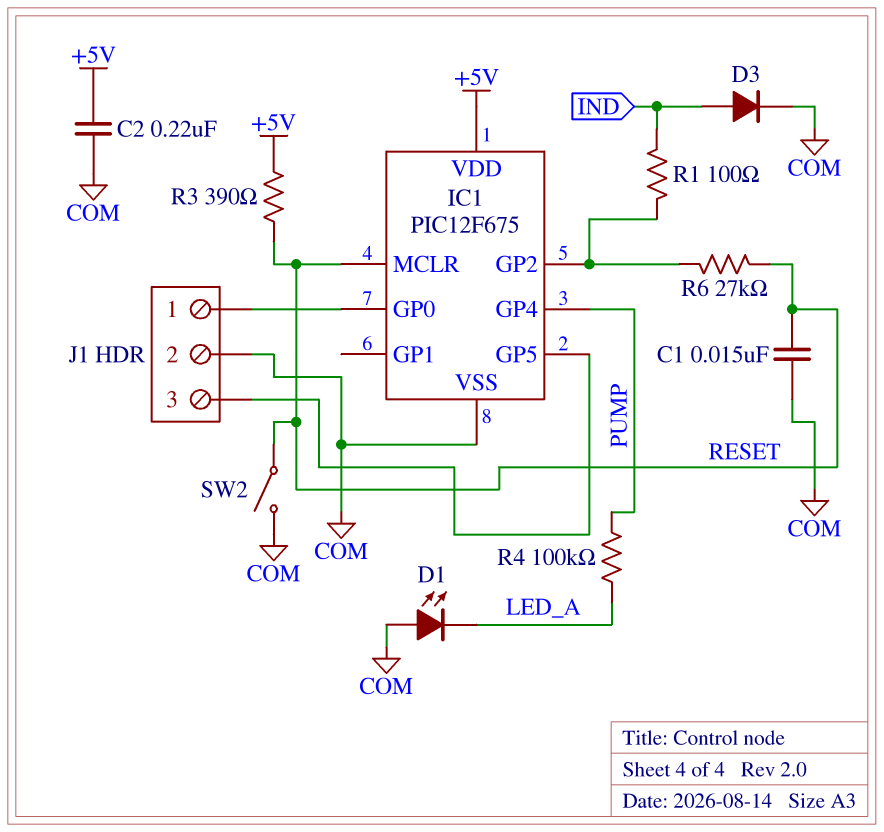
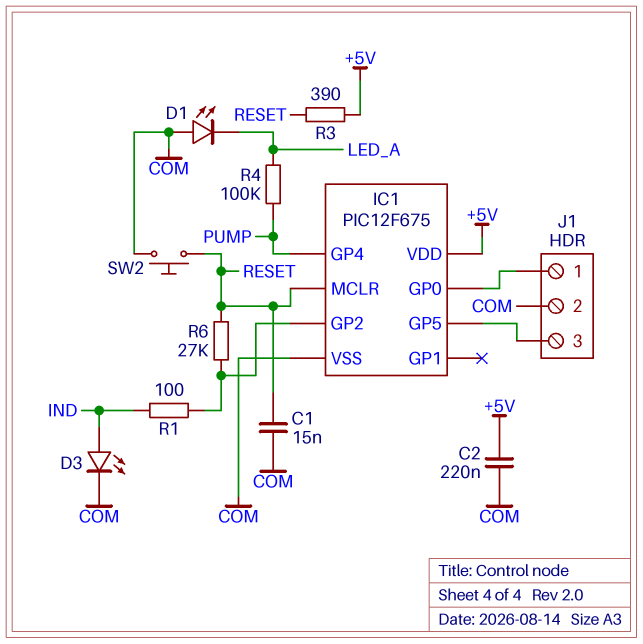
D3: diode (A IND, K COM) -> LED (A IND, K COM)
SW2: switch (COM, RESET) -> button (COM, RESET)

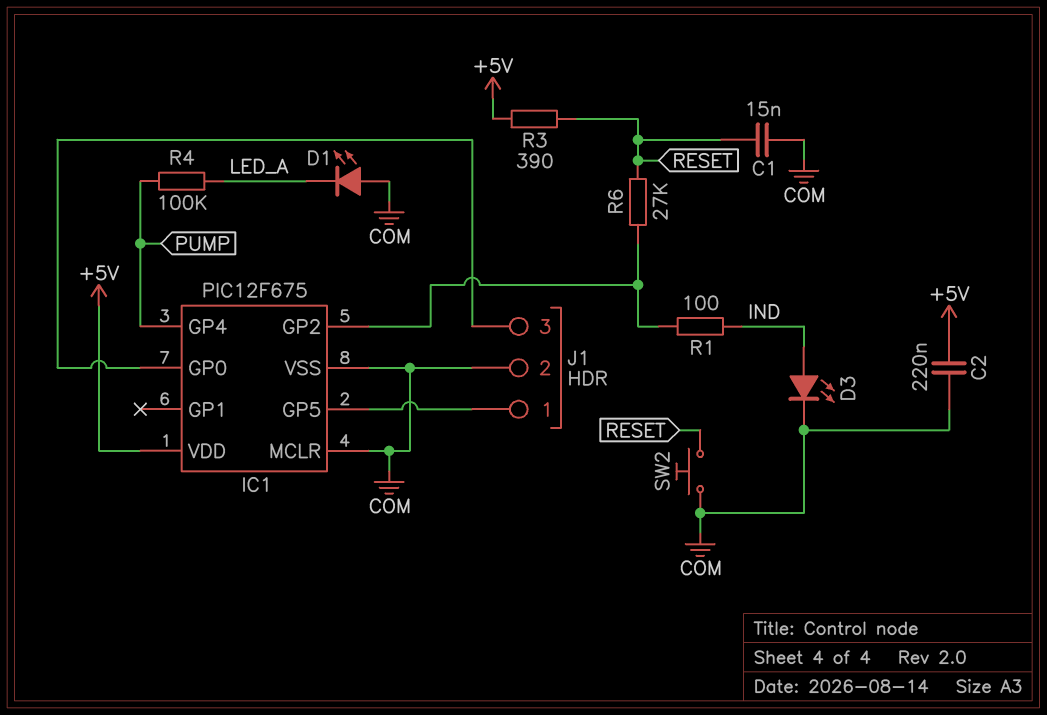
IC1 pin MCLR: RESET -> COM
J1 pin 1: IC1/GP0 -> IC1/GP5
J1 pin 3: IC1/GP5 -> IC1/GP0

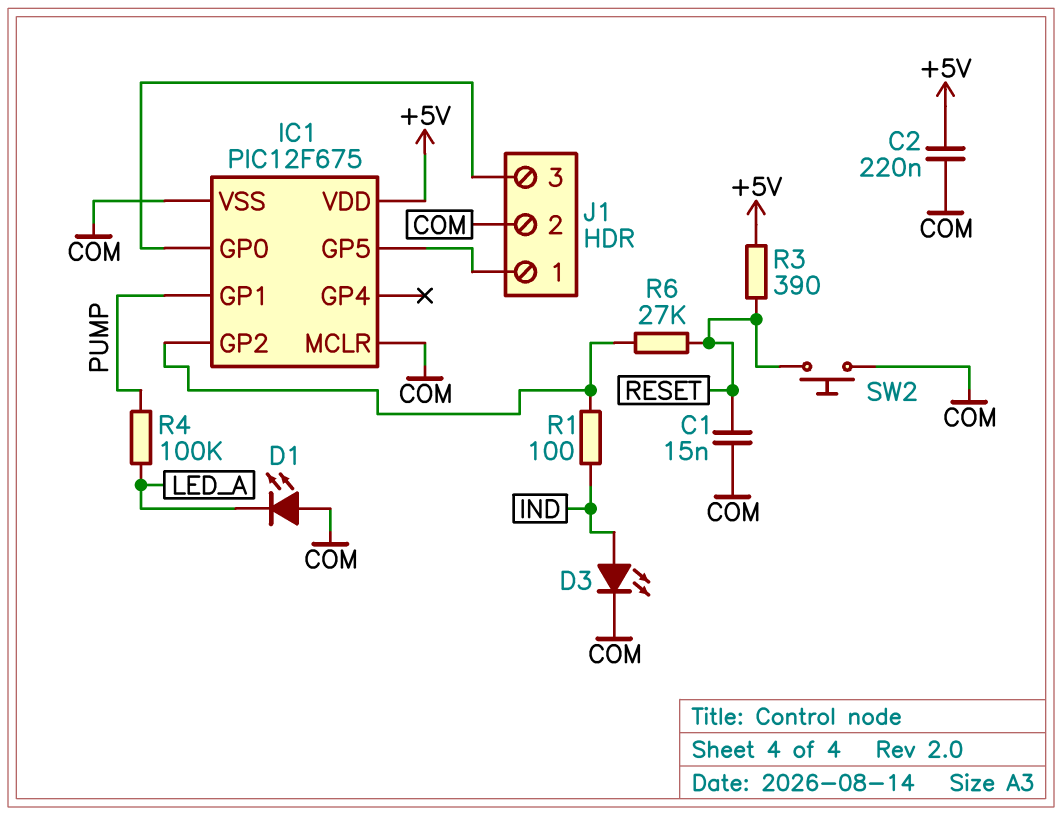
IC1 pin GP1: none -> PUMP
IC1 pin GP4: PUMP -> none

